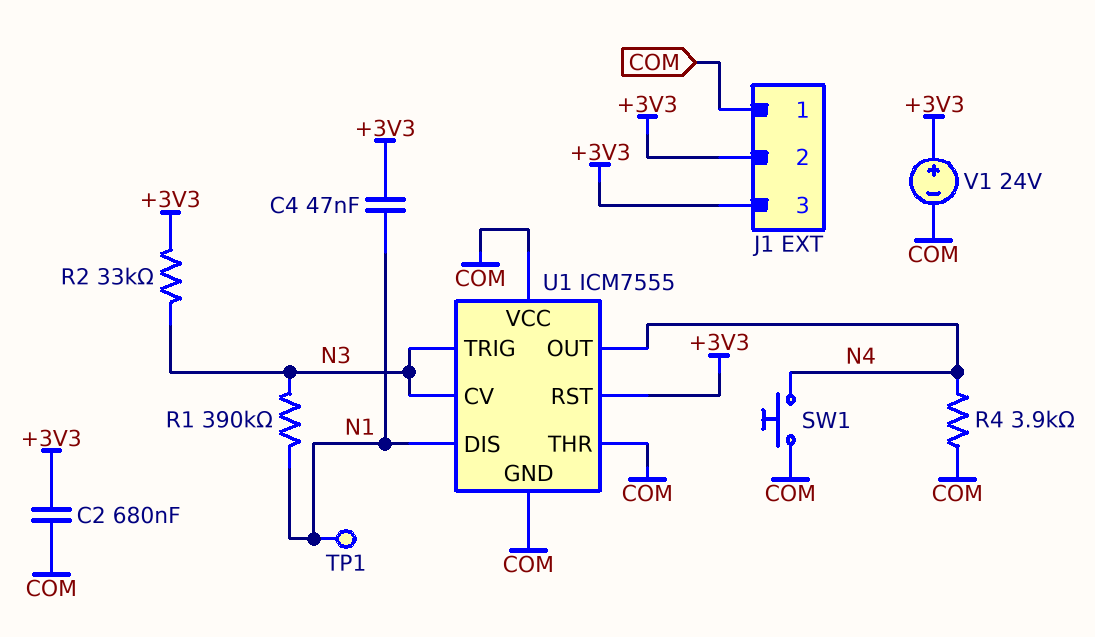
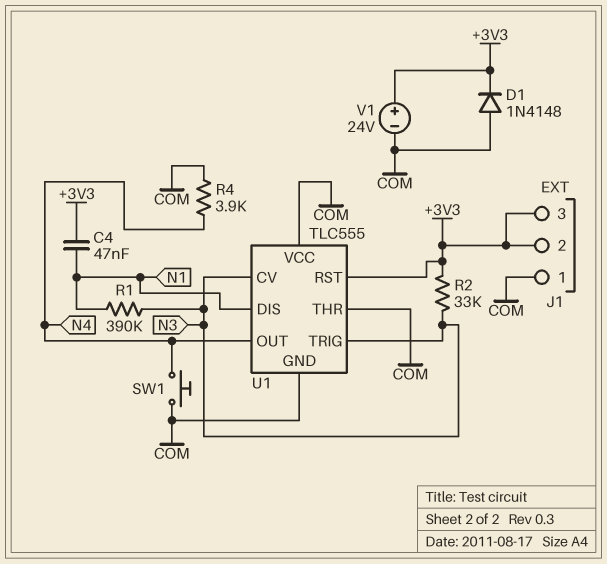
C2: 680nF (+3V3, COM) -> none
D1: none -> diode 1N4148 (A COM, K +3V3)
TP1: test point (N1) -> none
U1: ICM7555 -> TLC555

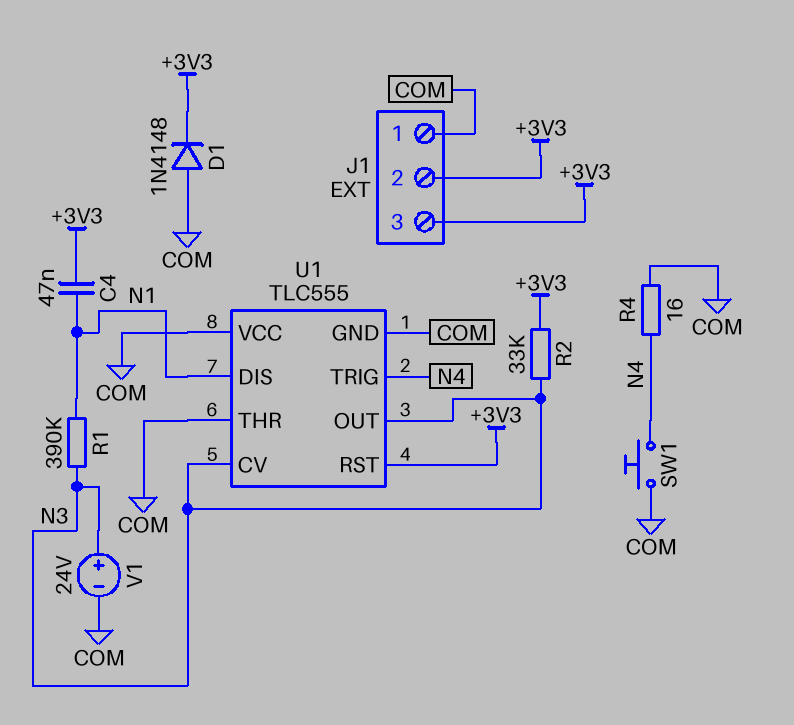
R4: 3.9k (COM, N4) -> 16 (COM, N4)
U1 pin OUT: N4 -> N3
U1 pin TRIG: N3 -> N4
V1: 24V (plus +3V3, minus COM) -> 24V (plus N3, minus COM)

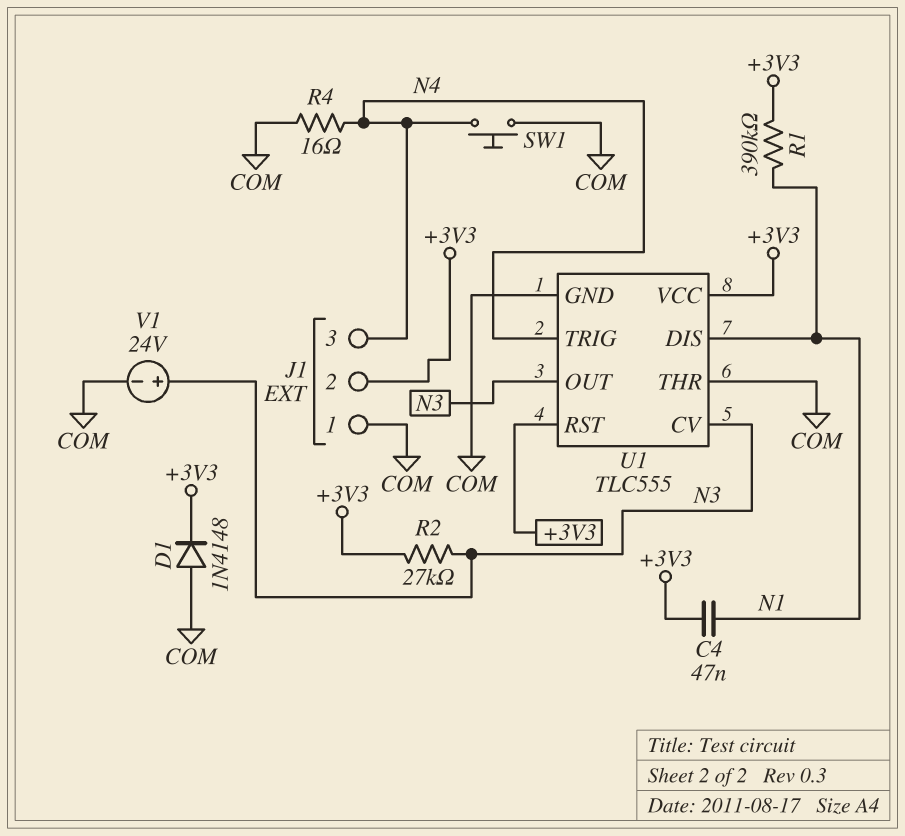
J1 pin 3: +3V3 -> N4
R1: 390k (N1, N3) -> 390k (+3V3, N1)
R2: 33k (+3V3, N3) -> 27k (+3V3, N3)
U1 pin VCC: COM -> +3V3

